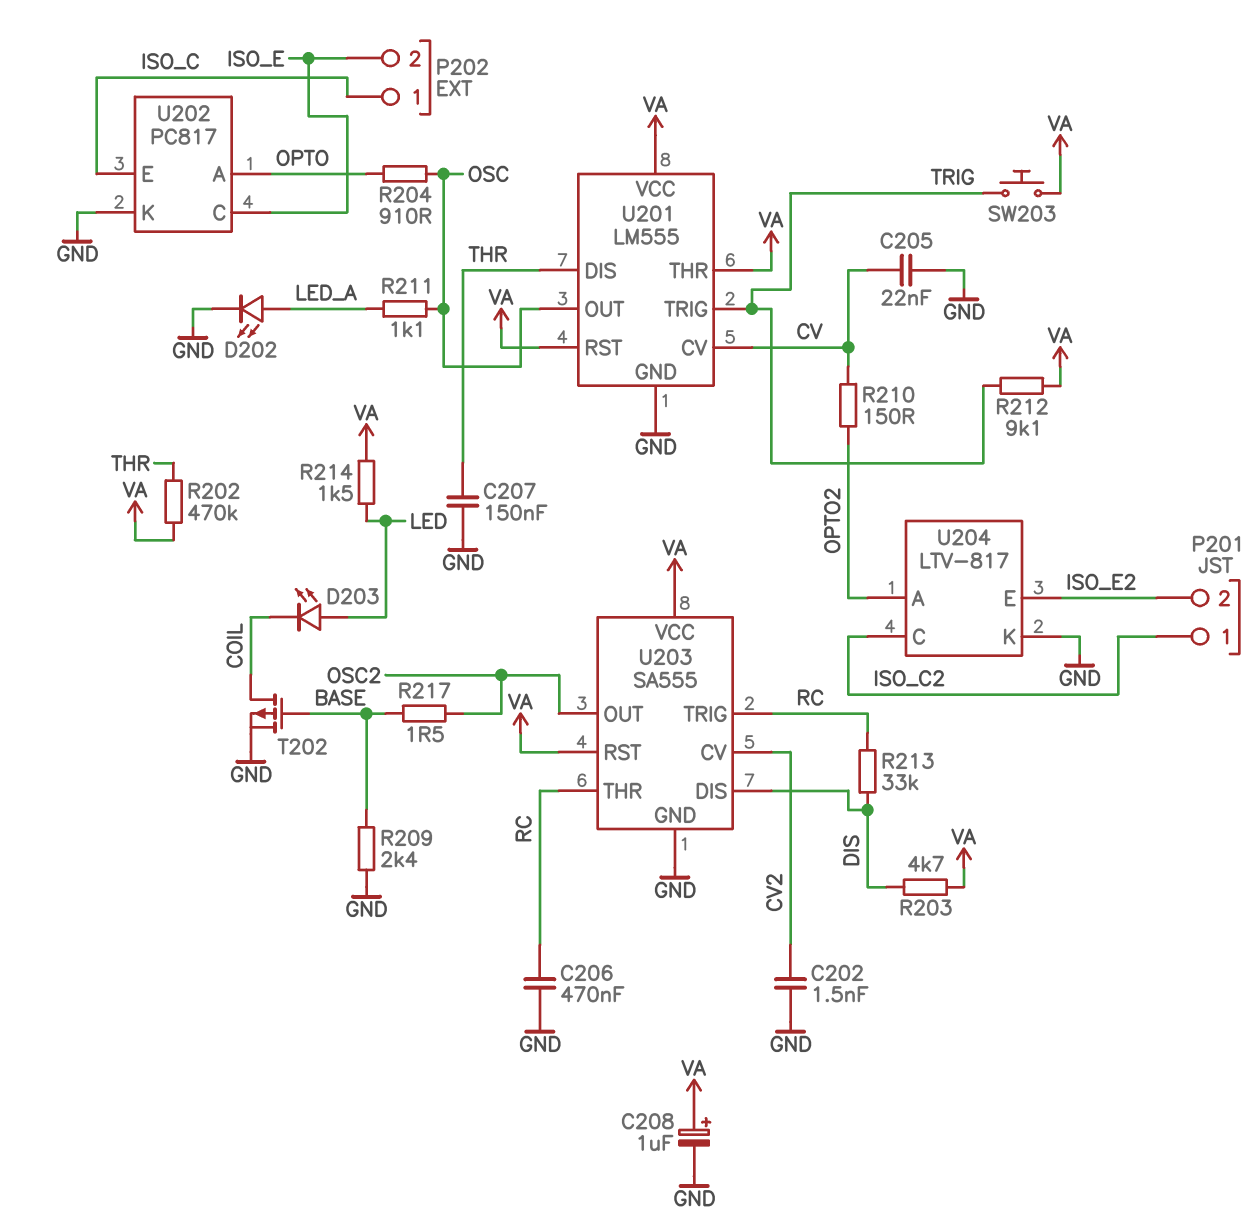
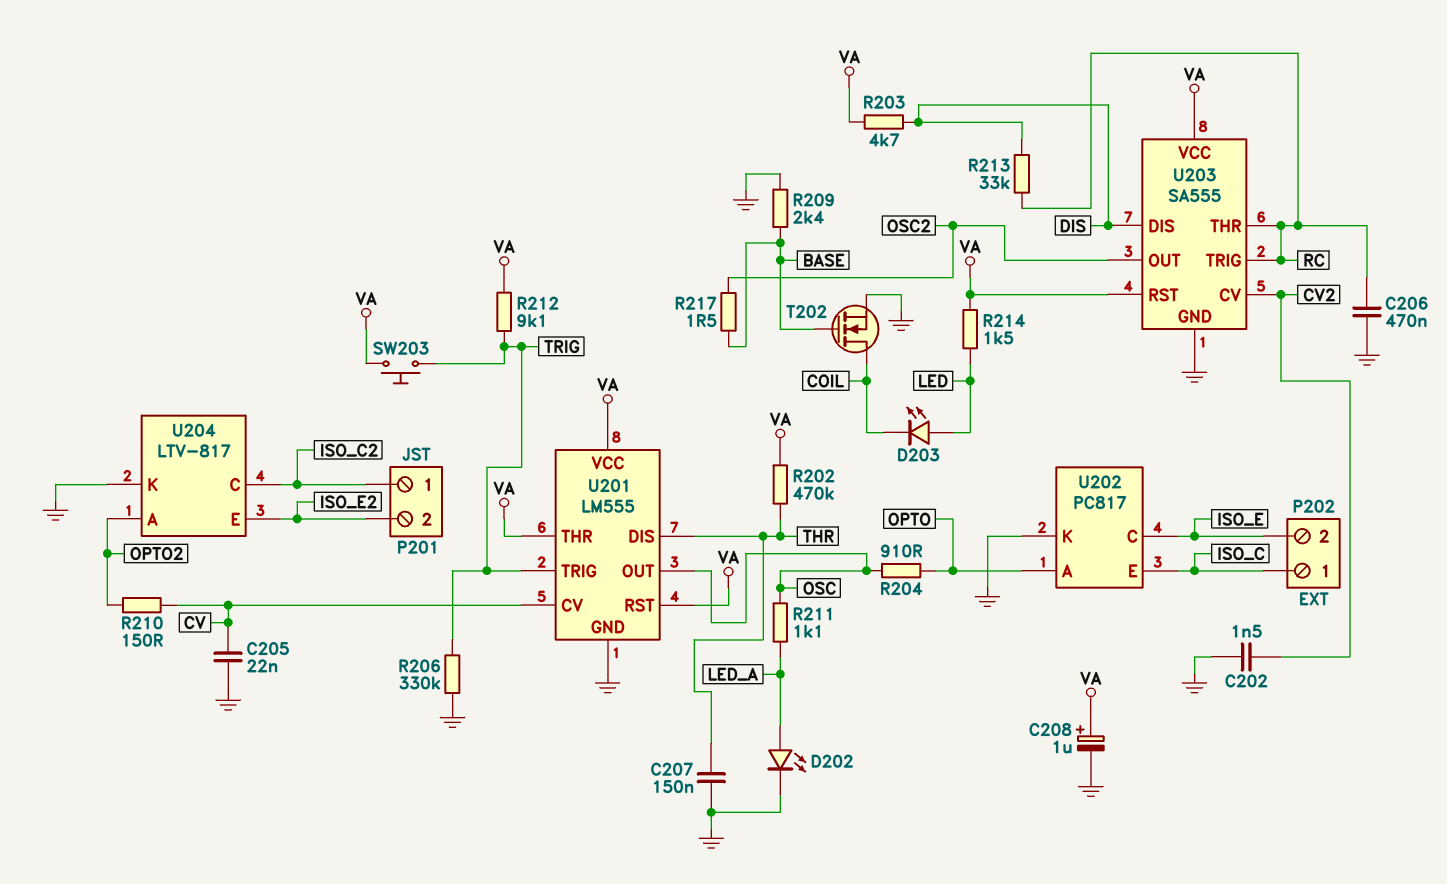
R206: none -> 330k (GND, TRIG)
T202: PMOS (G BASE, D COIL, S GND) -> NMOS (G BASE, D COIL, S GND)

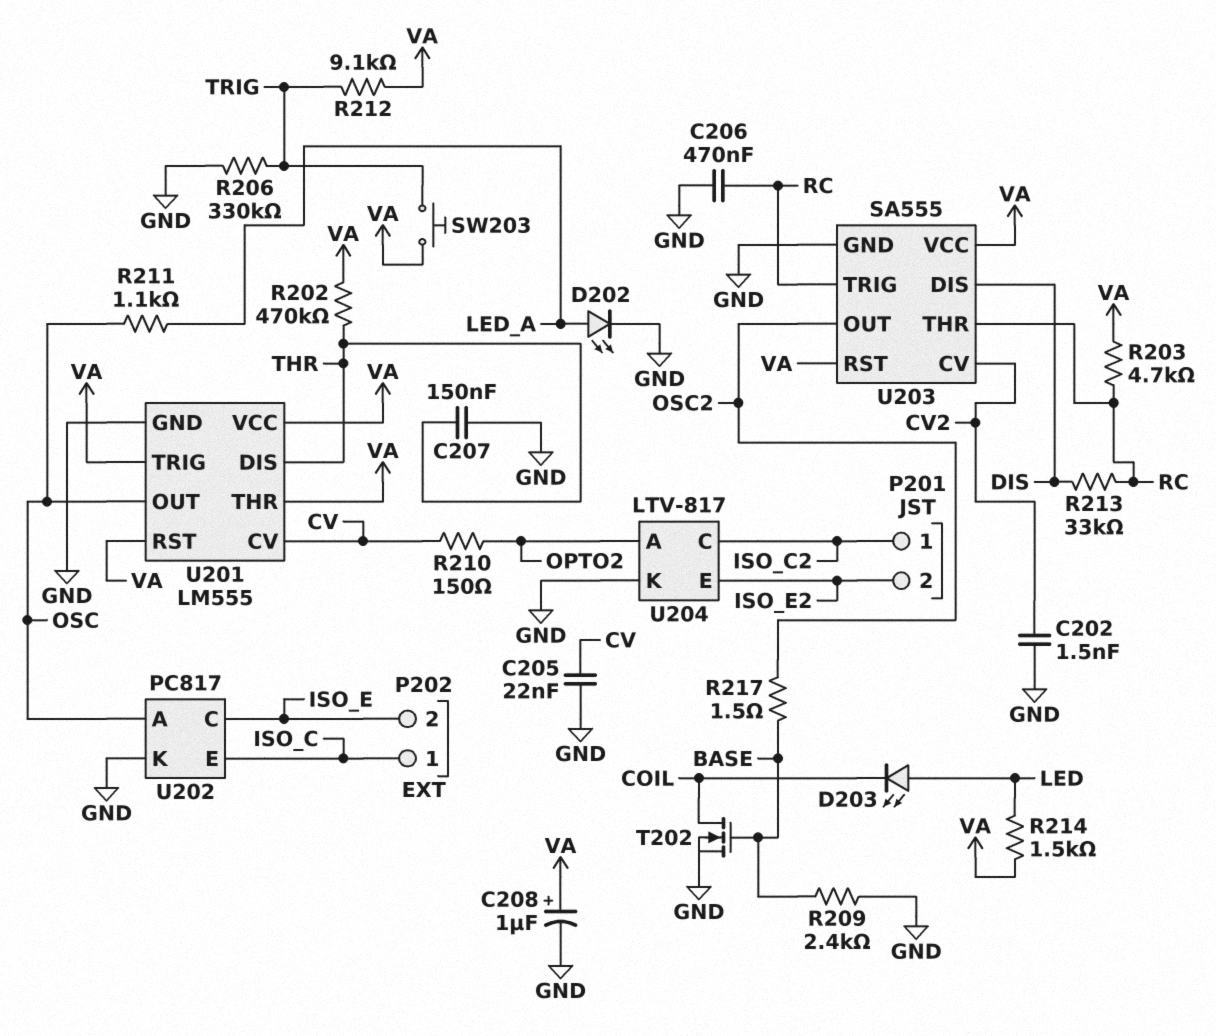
R203: 4.7k (DIS, VA) -> 4.7k (RC, VA)
R204: 910 (OPTO, OSC) -> none
U201 pin TRIG: TRIG -> VA
U202 pin A: OPTO -> OSC

